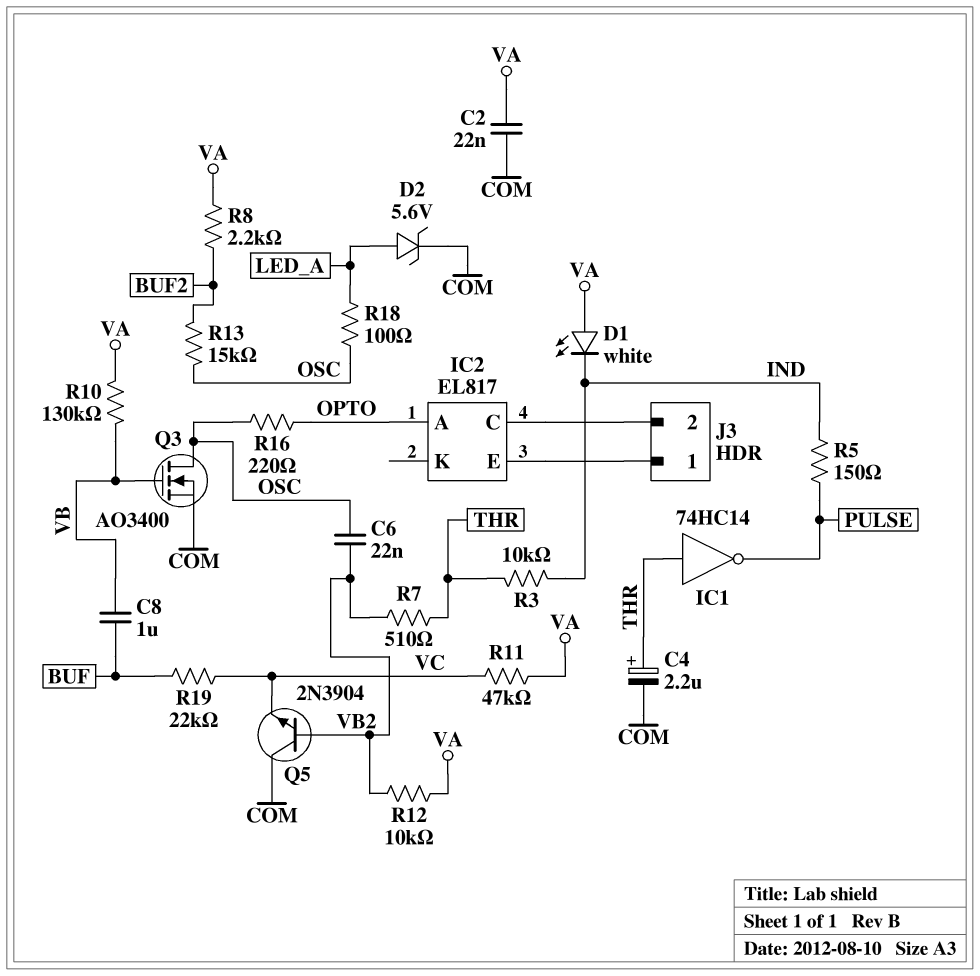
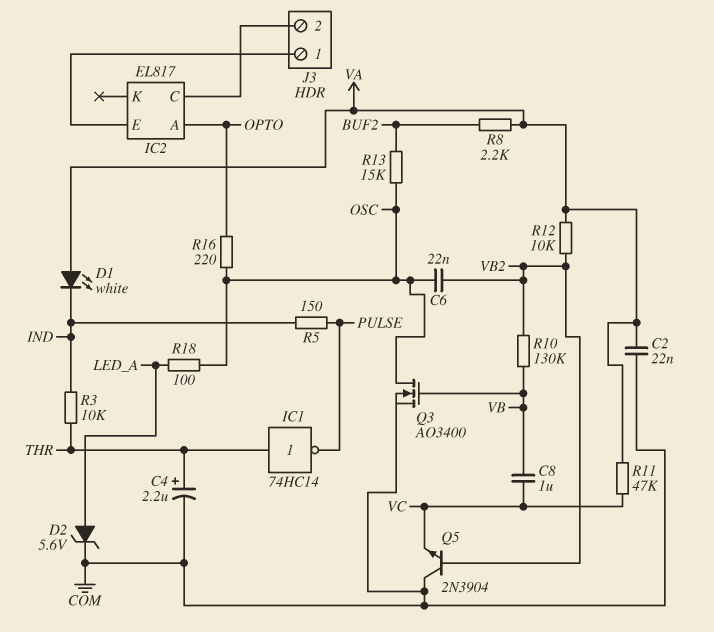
C8: 1uF (BUF, VB) -> 1uF (VB, VC)
R7: 510 (THR, VB2) -> none
R10: 130k (VA, VB) -> 130k (VB, VB2)
R19: 22k (BUF, VC) -> none

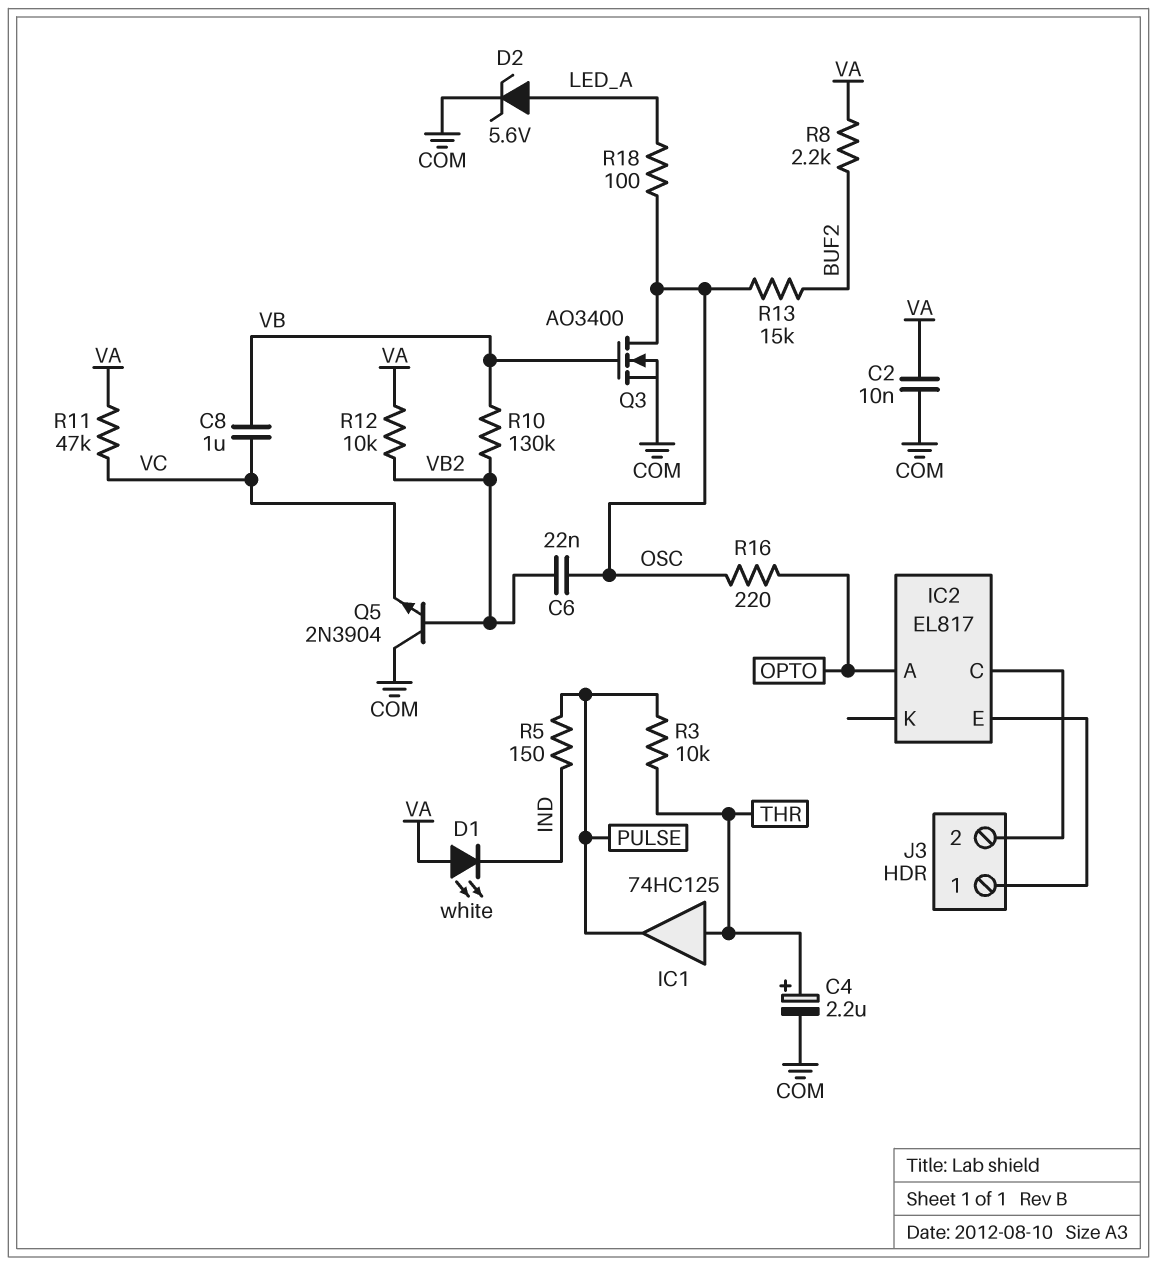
C2: 22nF (COM, VA) -> 10nF (COM, VA)
IC1: NOT 74HC14 (in THR, out PULSE) -> buffer 74HC125 (in THR, out PULSE)
R3: 10k (IND, THR) -> 10k (PULSE, THR)

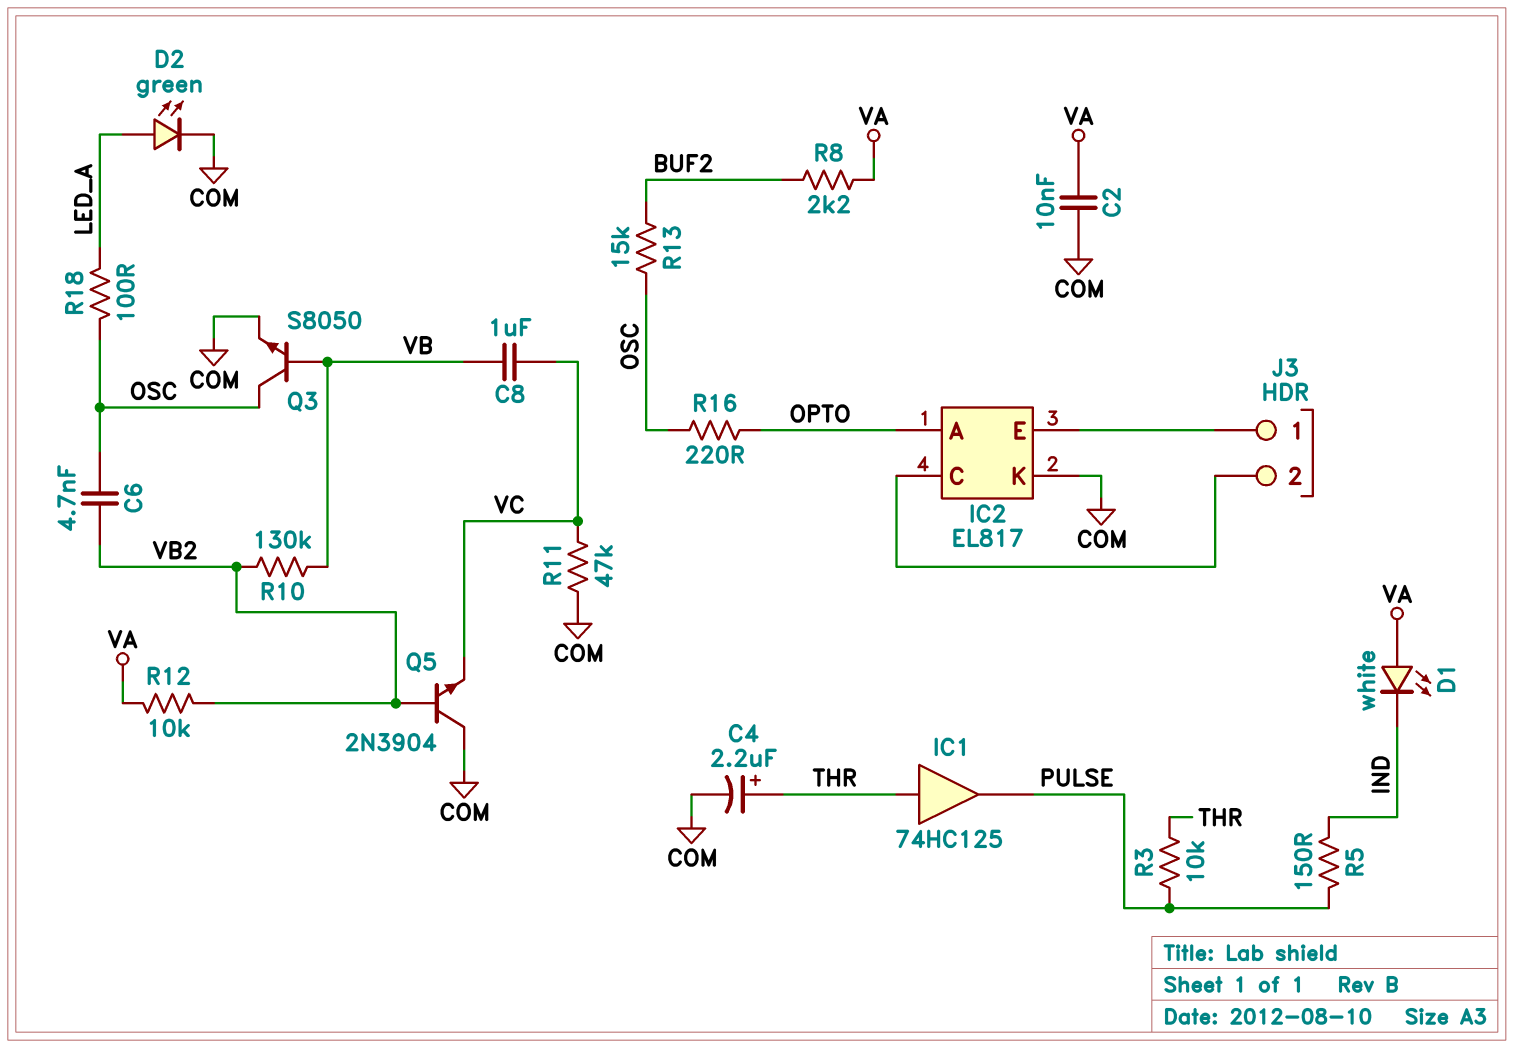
C6: 22nF (OSC, VB2) -> 4.7nF (OSC, VB2)
D2: zener 5.6V (A LED_A, K COM) -> LED green (A LED_A, K COM)
IC2 pin K: none -> COM
Q3: NMOS AO3400 (G VB, D OSC, S COM) -> NPN S8050 (B VB, C OSC, E COM)
R11: 47k (VA, VC) -> 47k (COM, VC)

